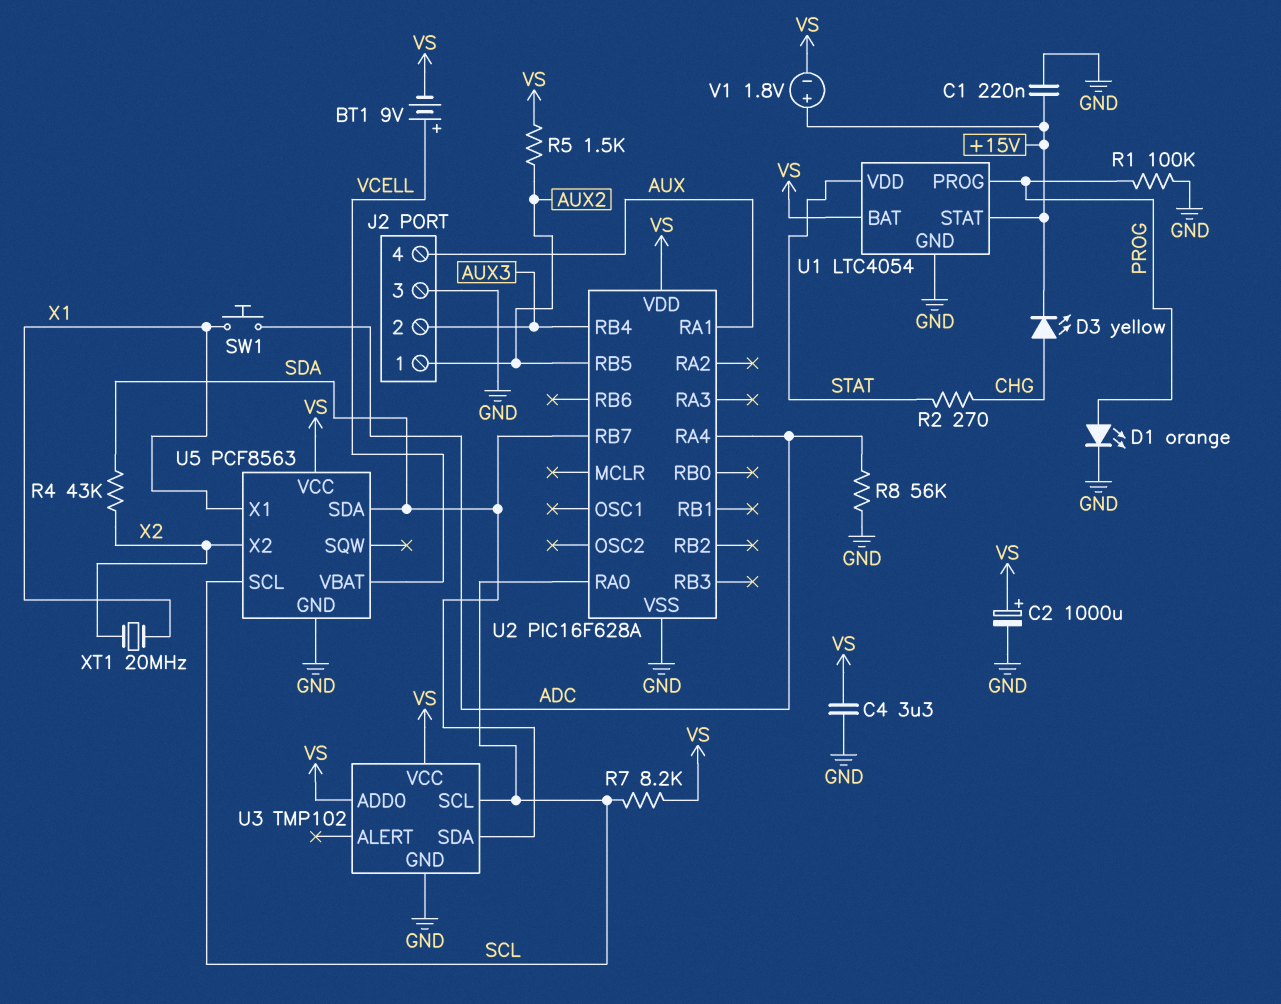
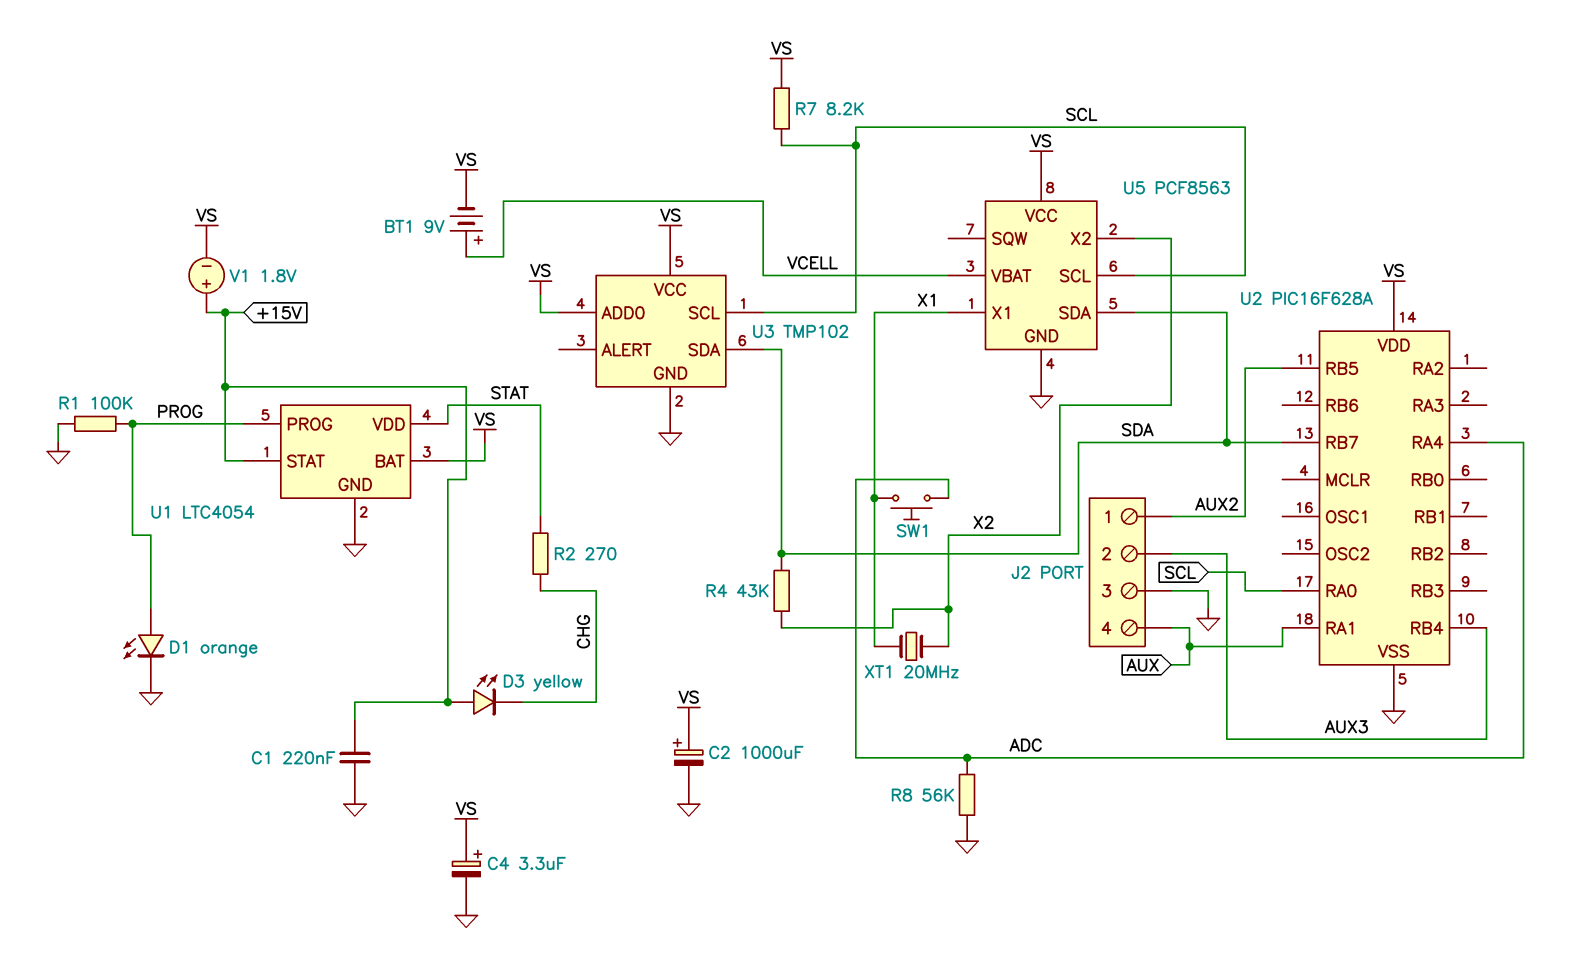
C4: 3.3uF (GND, VS) -> 3.3uF (plus VS, minus GND)
D3: LED yellow (A CHG, K +15V) -> LED yellow (A +15V, K CHG)
R5: 1.5k (AUX2, VS) -> none

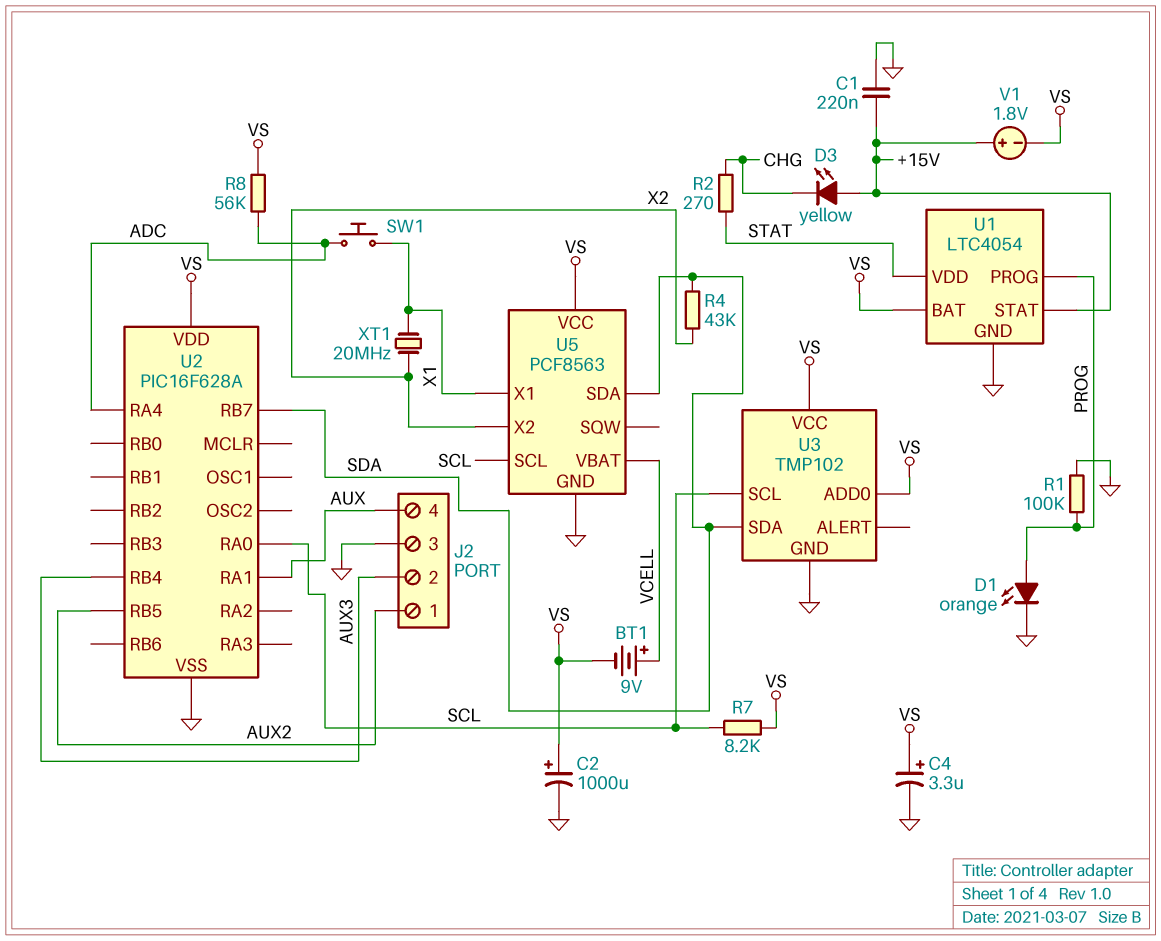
R8: 56k (ADC, GND) -> 56k (ADC, VS)

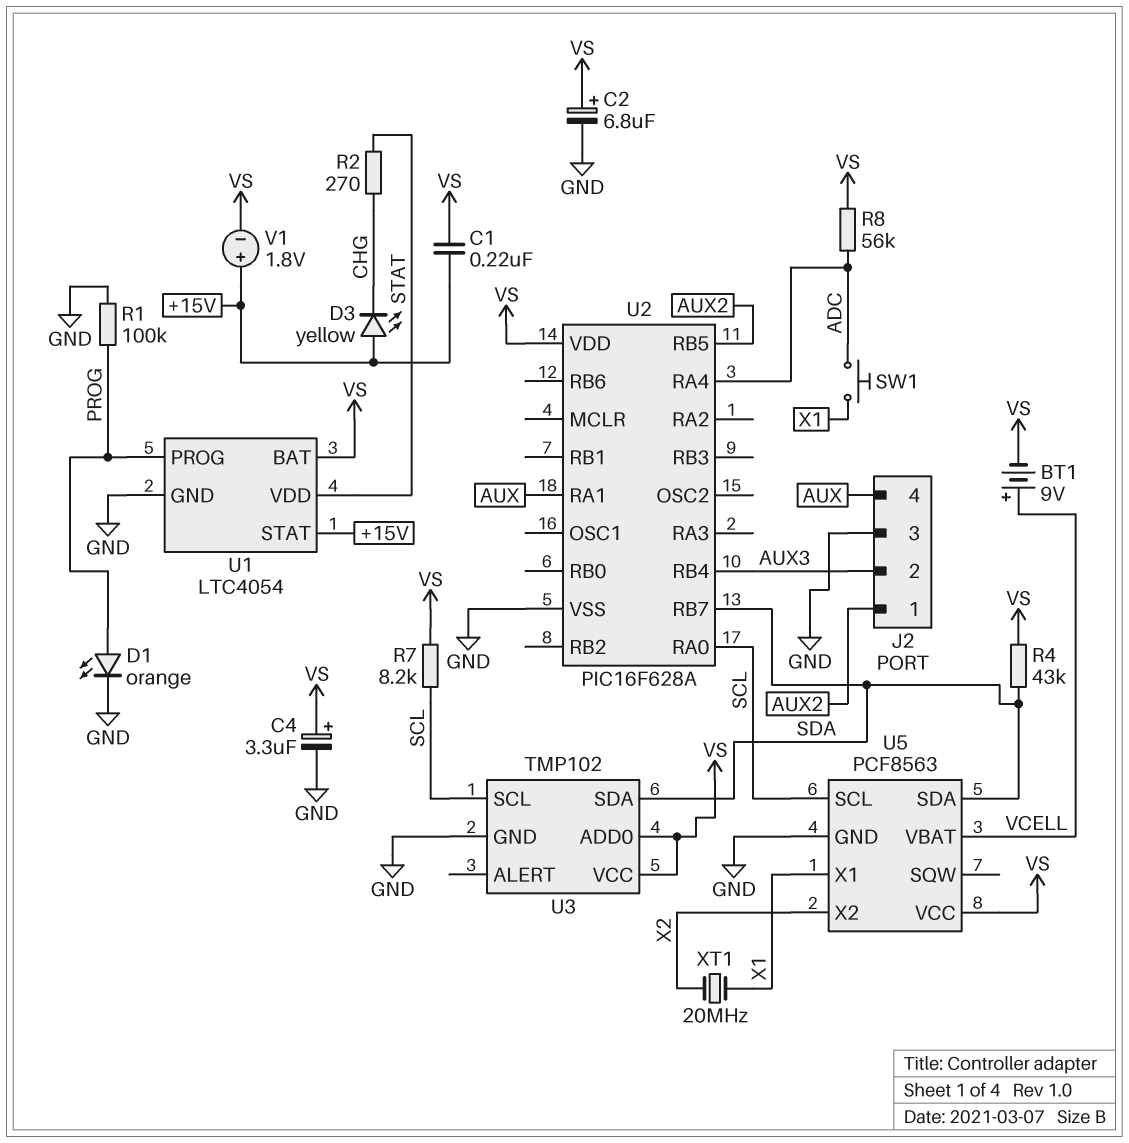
C1: 220nF (+15V, GND) -> 220nF (+15V, VS)
C2: 1000uF (plus VS, minus GND) -> 6.8uF (plus VS, minus GND)
R4: 43k (SDA, X2) -> 43k (SDA, VS)

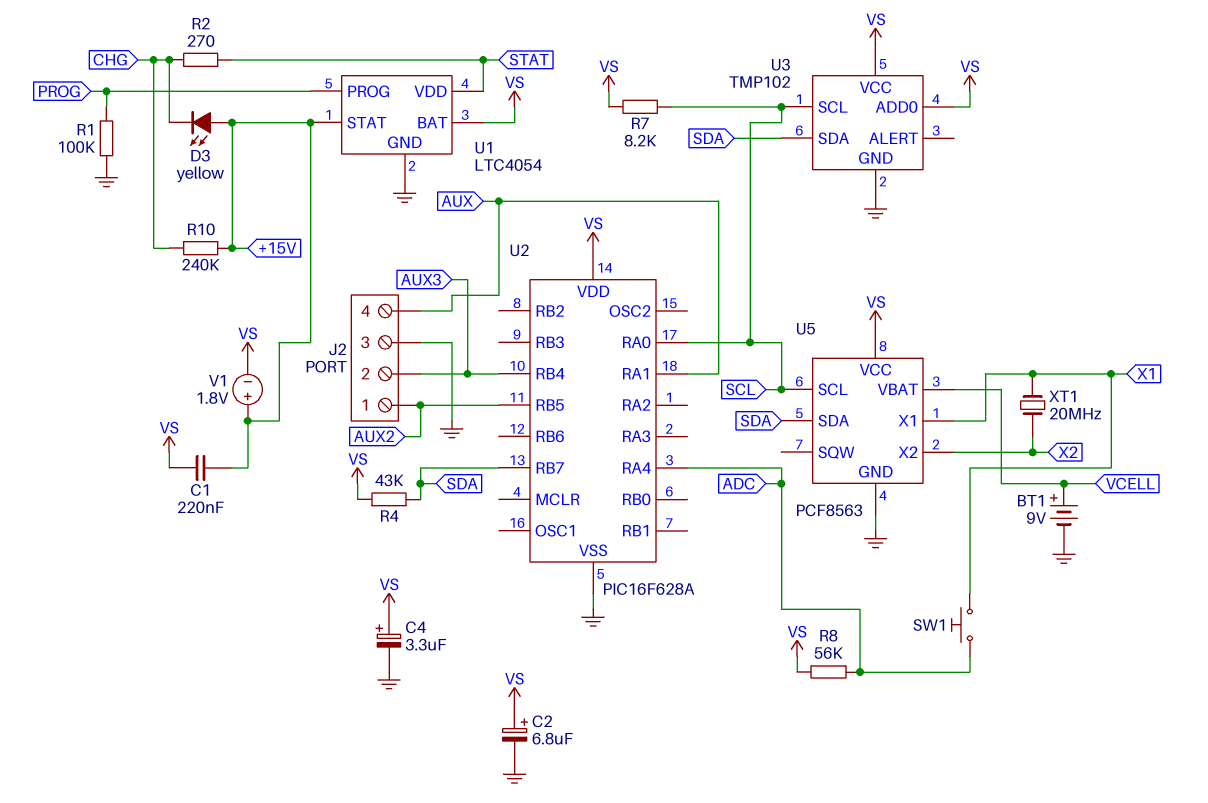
BT1: 9V (plus VCELL, minus VS) -> 9V (plus VCELL, minus GND)
D1: LED orange (A PROG, K GND) -> none
R10: none -> 240k (+15V, CHG)

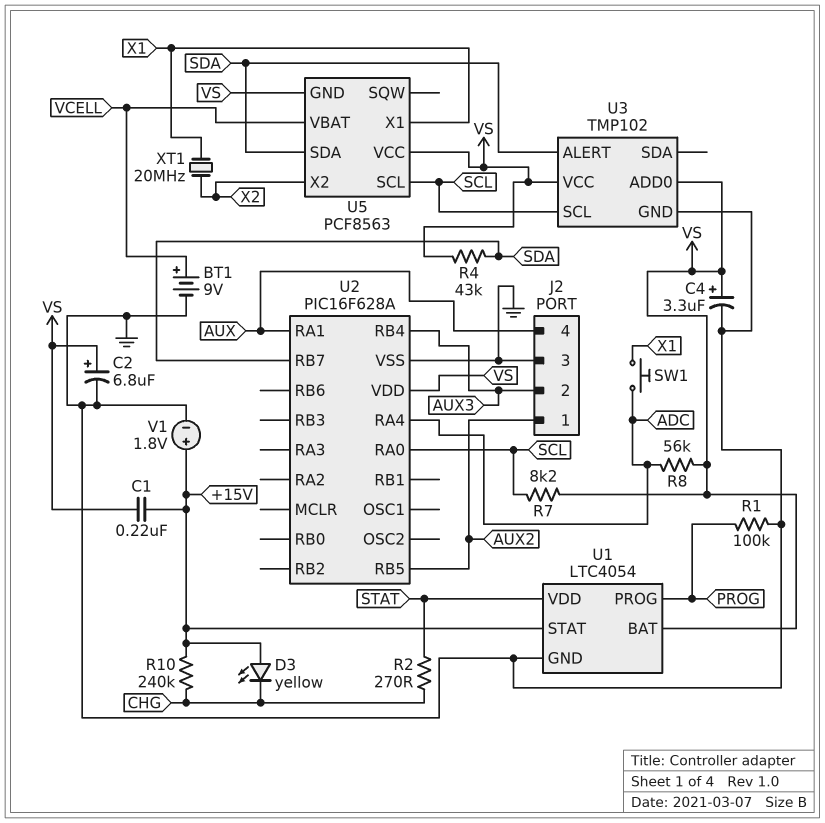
U3 pin ALERT: none -> SDA
U3 pin SDA: SDA -> none
U5 pin GND: GND -> VS
V1: 1.8V (plus +15V, minus VS) -> 1.8V (plus +15V, minus GND)

